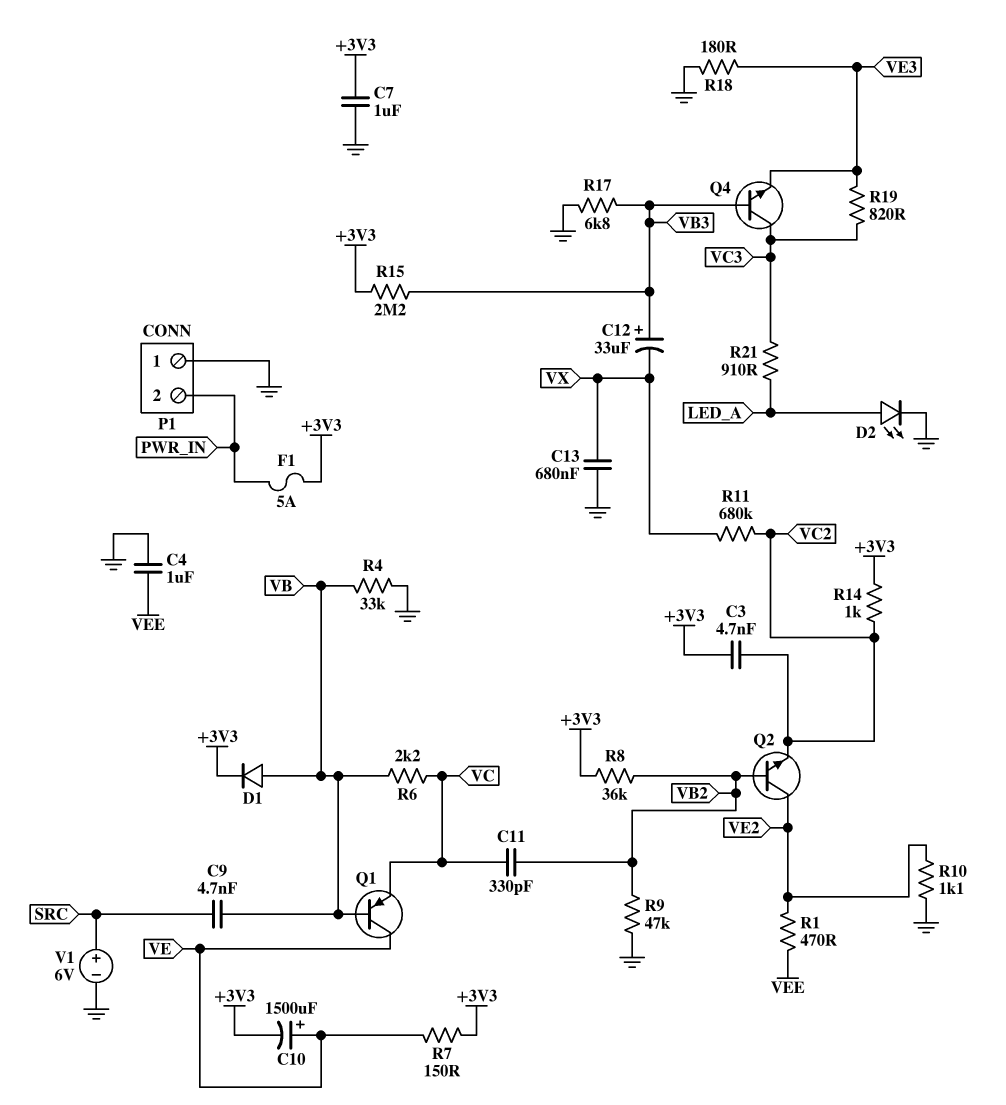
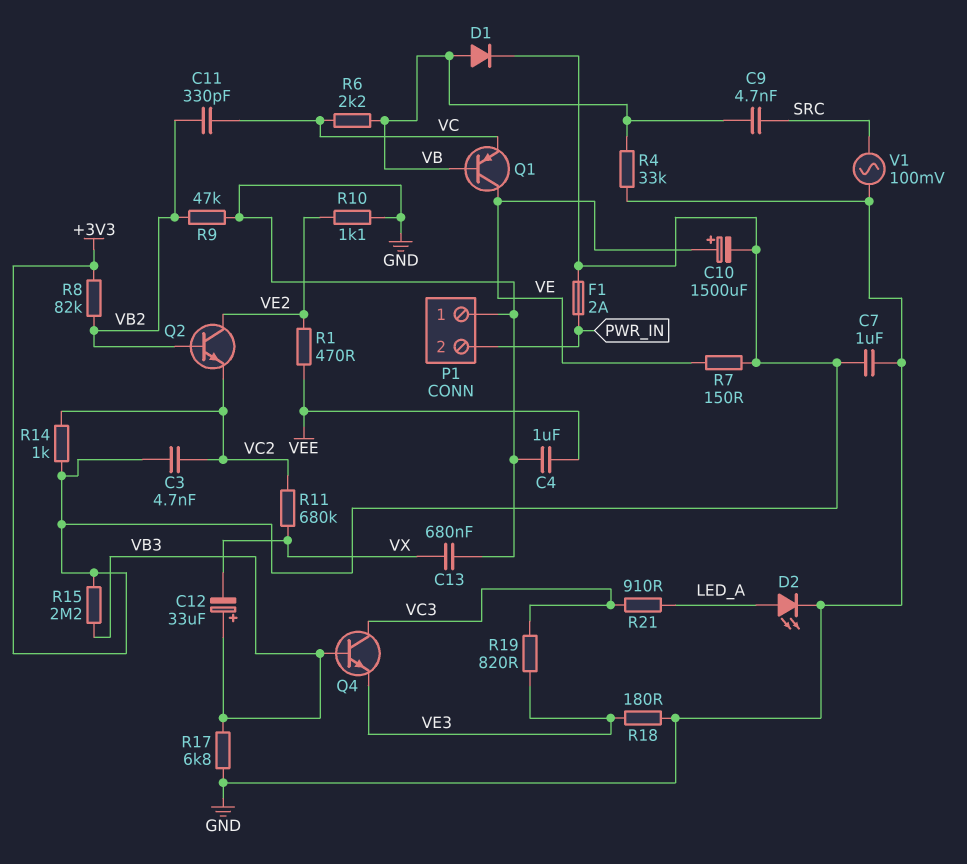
F1: 5A (+3V3, PWR_IN) -> 2A (+3V3, PWR_IN)
R8: 36k (+3V3, VB2) -> 82k (+3V3, VB2)
V1: 6V (plus SRC, minus GND) -> AC 100mV (GND, SRC)

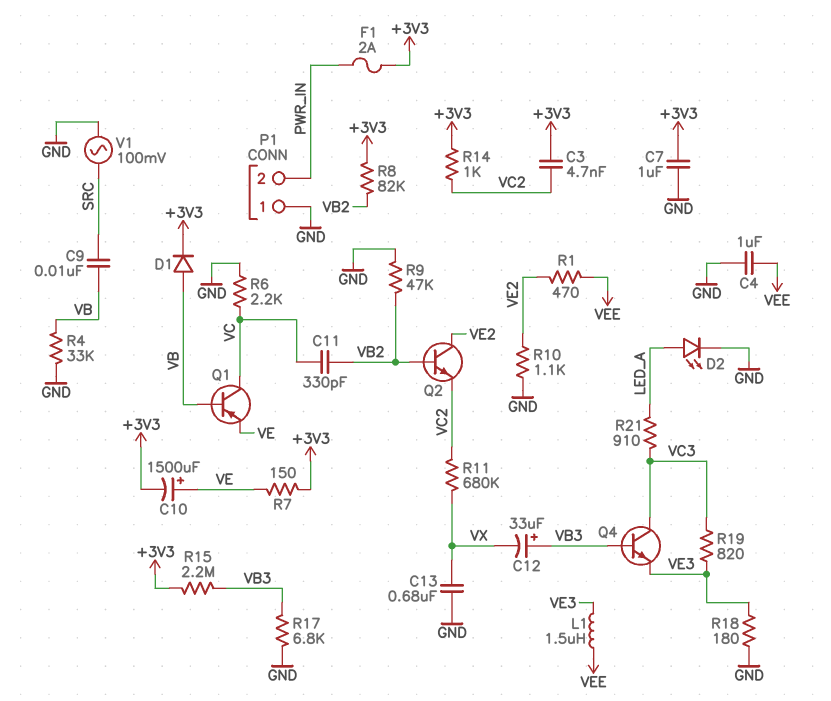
C9: 4.7nF (SRC, VB) -> 10nF (SRC, VB)
L1: none -> 1.5uH (VE3, VEE)
Q1: PNP (B VB, C VE, E VC) -> PNP (B VB, C VC, E VE)
R6: 2.2k (VB, VC) -> 2.2k (GND, VC)

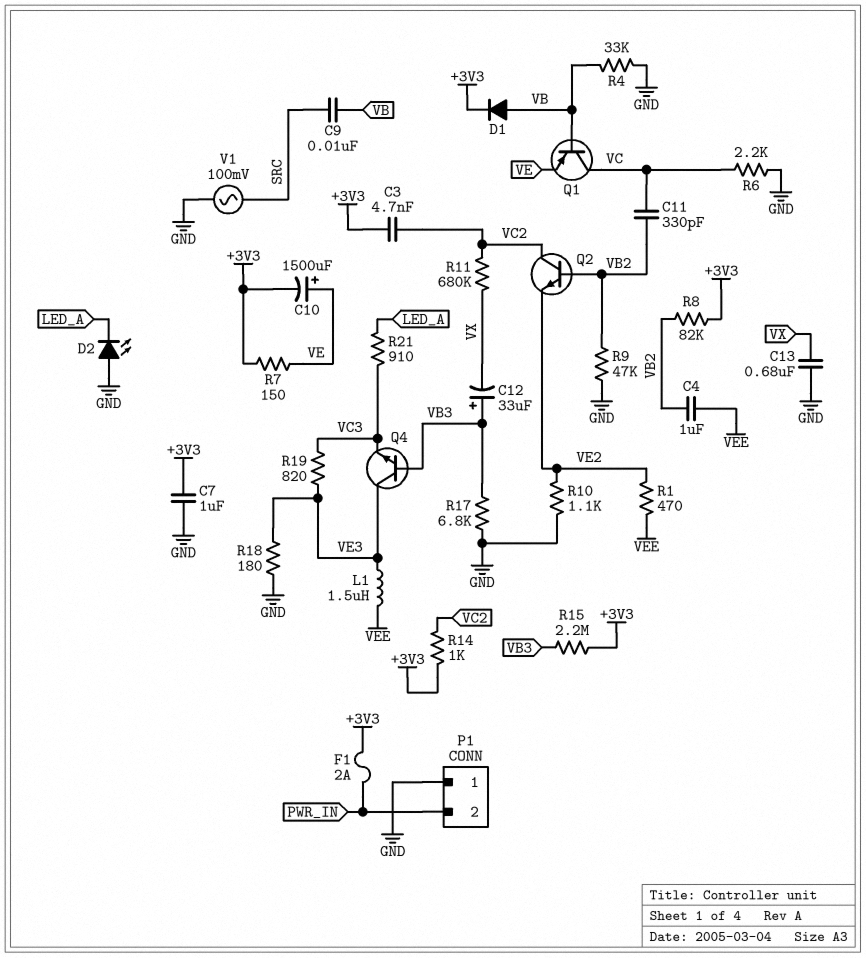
C4: 1uF (GND, VEE) -> 1uF (VB2, VEE)
D2: LED (A LED_A, K GND) -> LED (A GND, K LED_A)
Q2: NPN (B VB2, C VE2, E VC2) -> NPN (B VB2, C VC2, E VE2)
Q4: NPN (B VB3, C VC3, E VE3) -> NPN (B VB3, C VE3, E VC3)

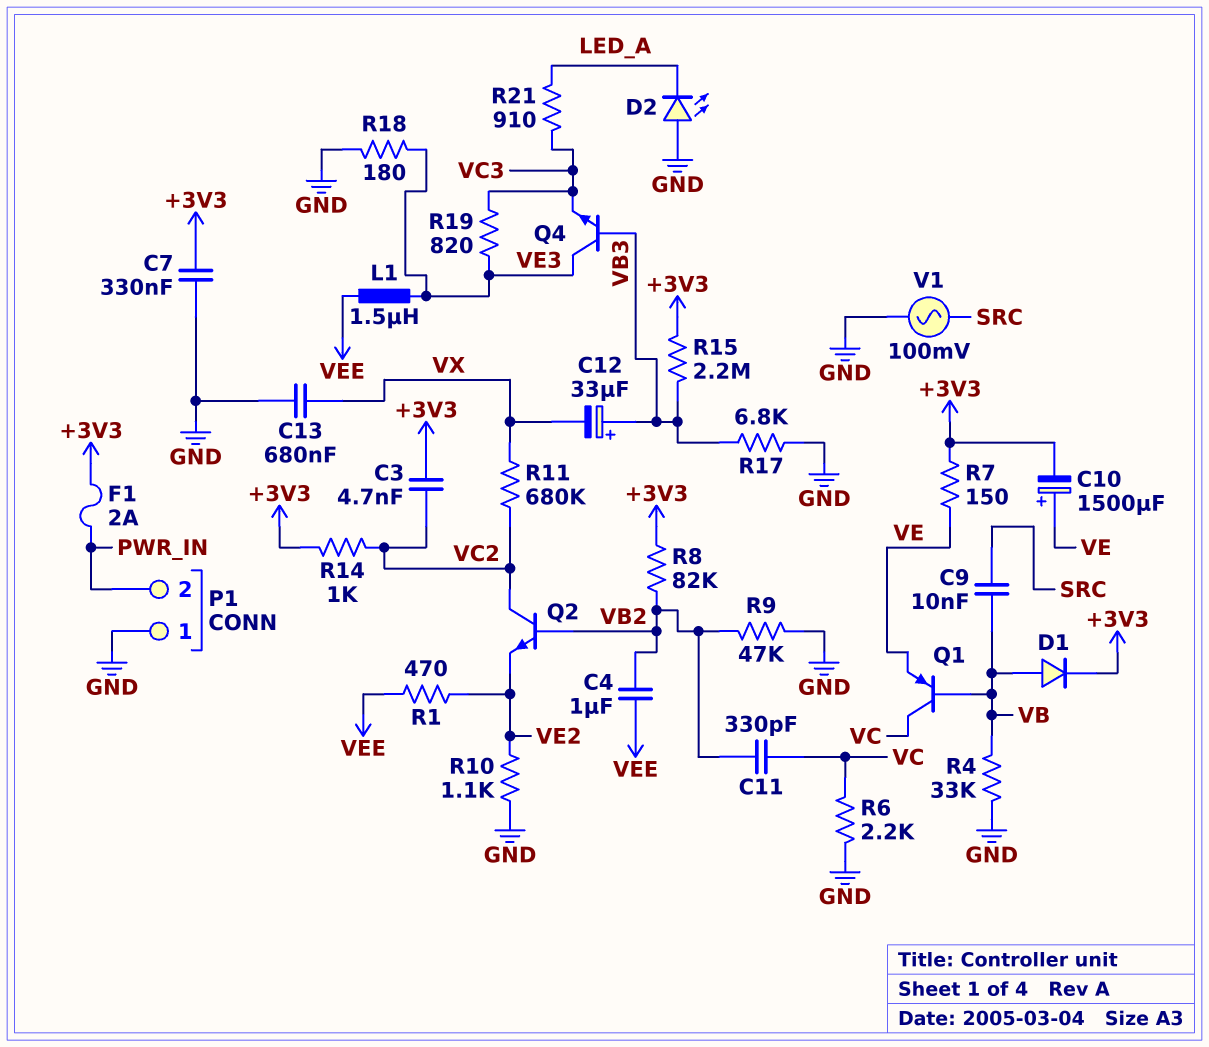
C7: 1uF (+3V3, GND) -> 330nF (+3V3, GND)

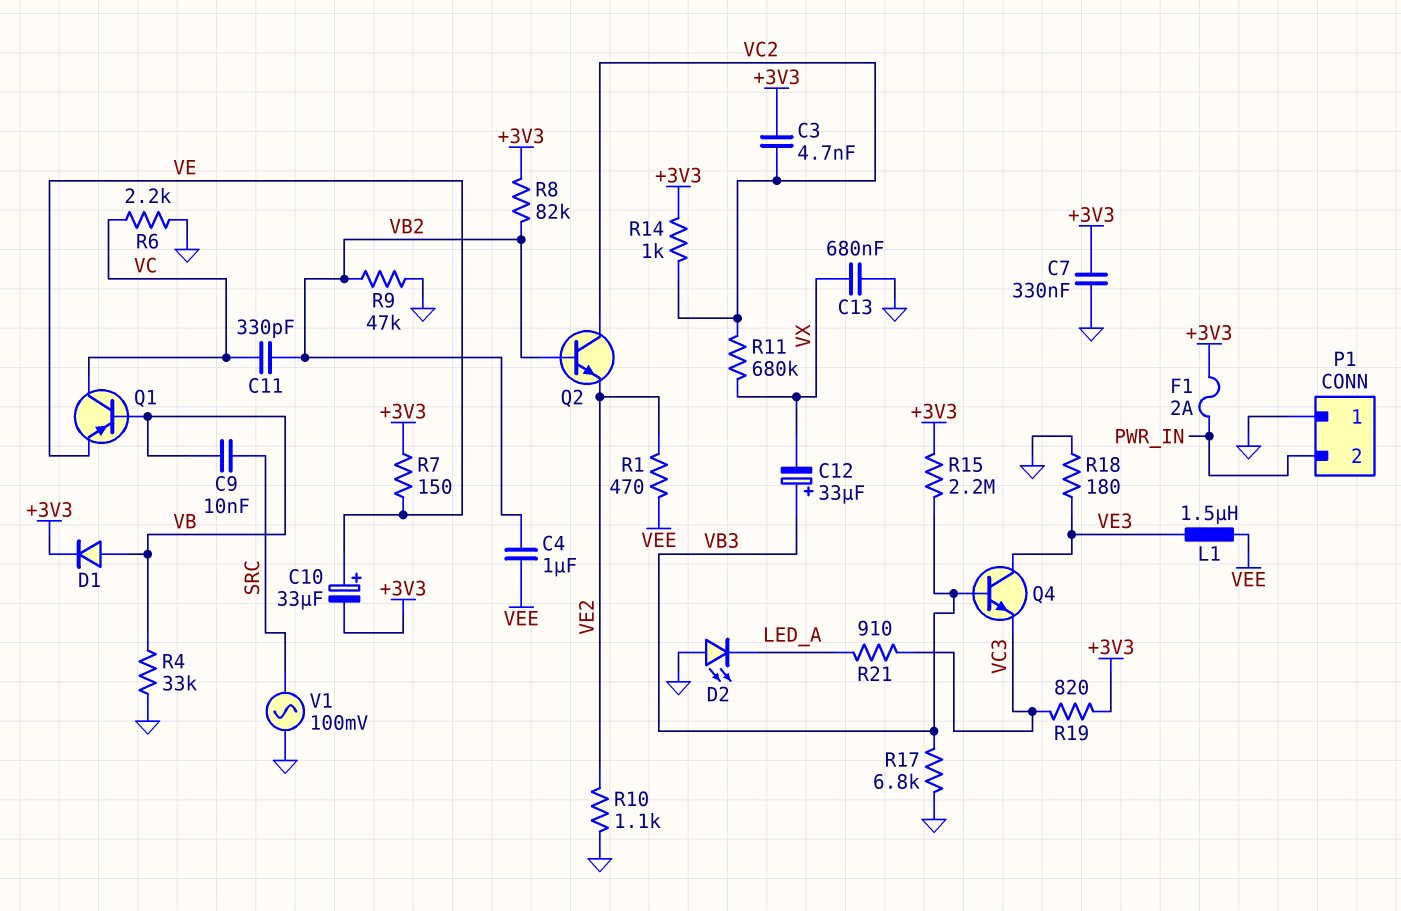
C10: 1500uF (plus VE, minus +3V3) -> 33uF (plus VE, minus +3V3)
R19: 820 (VC3, VE3) -> 820 (+3V3, VC3)

